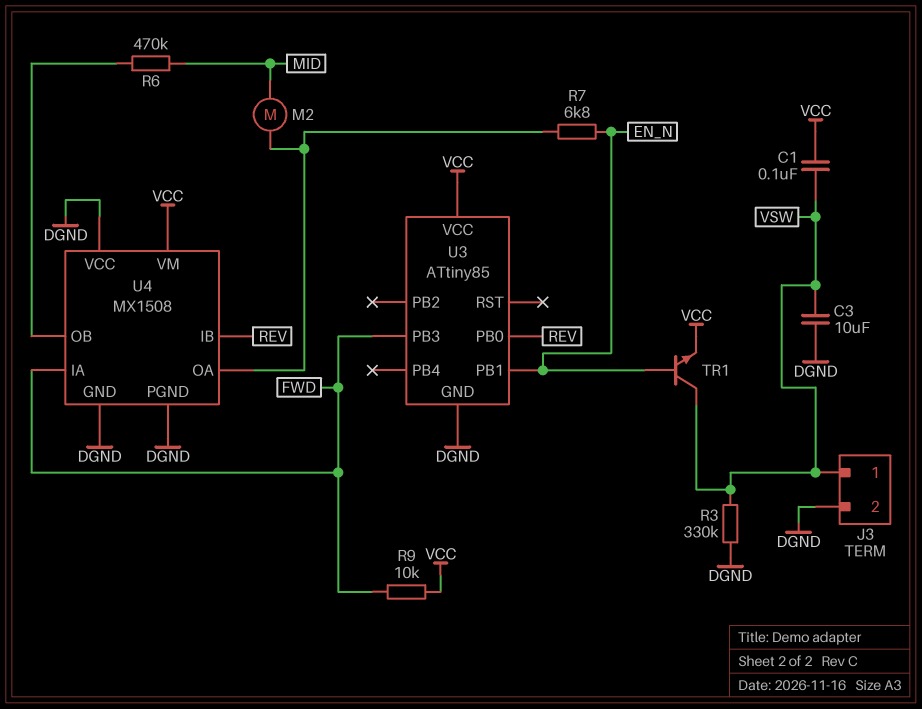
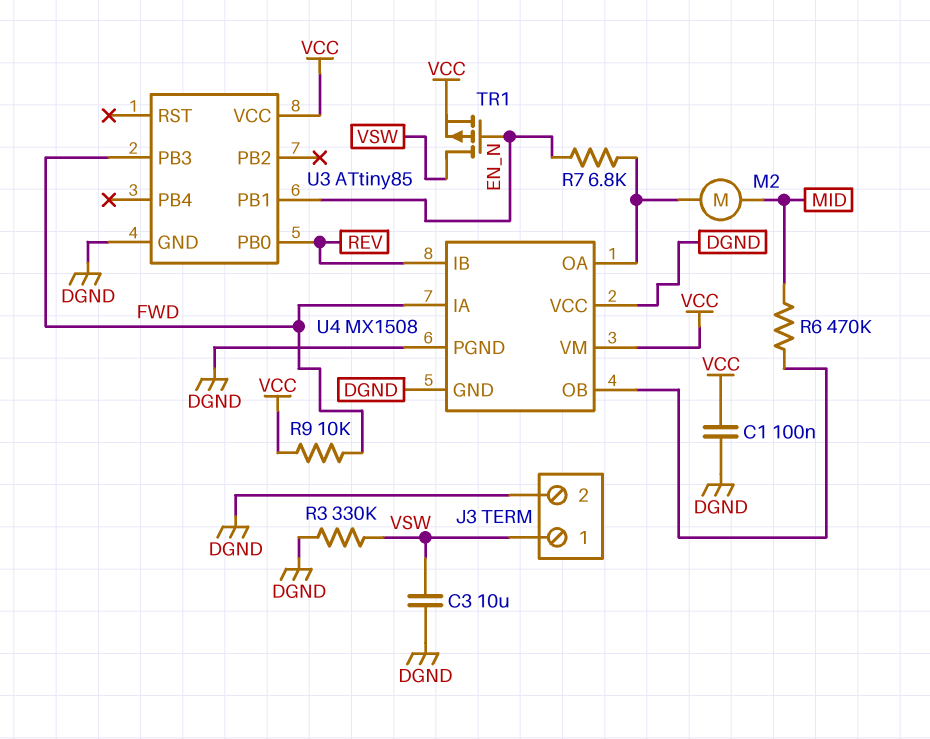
C1: 100nF (VCC, VSW) -> 100nF (DGND, VCC)
TR1: NPN (B EN_N, C VSW, E VCC) -> PMOS (G EN_N, D VSW, S VCC)

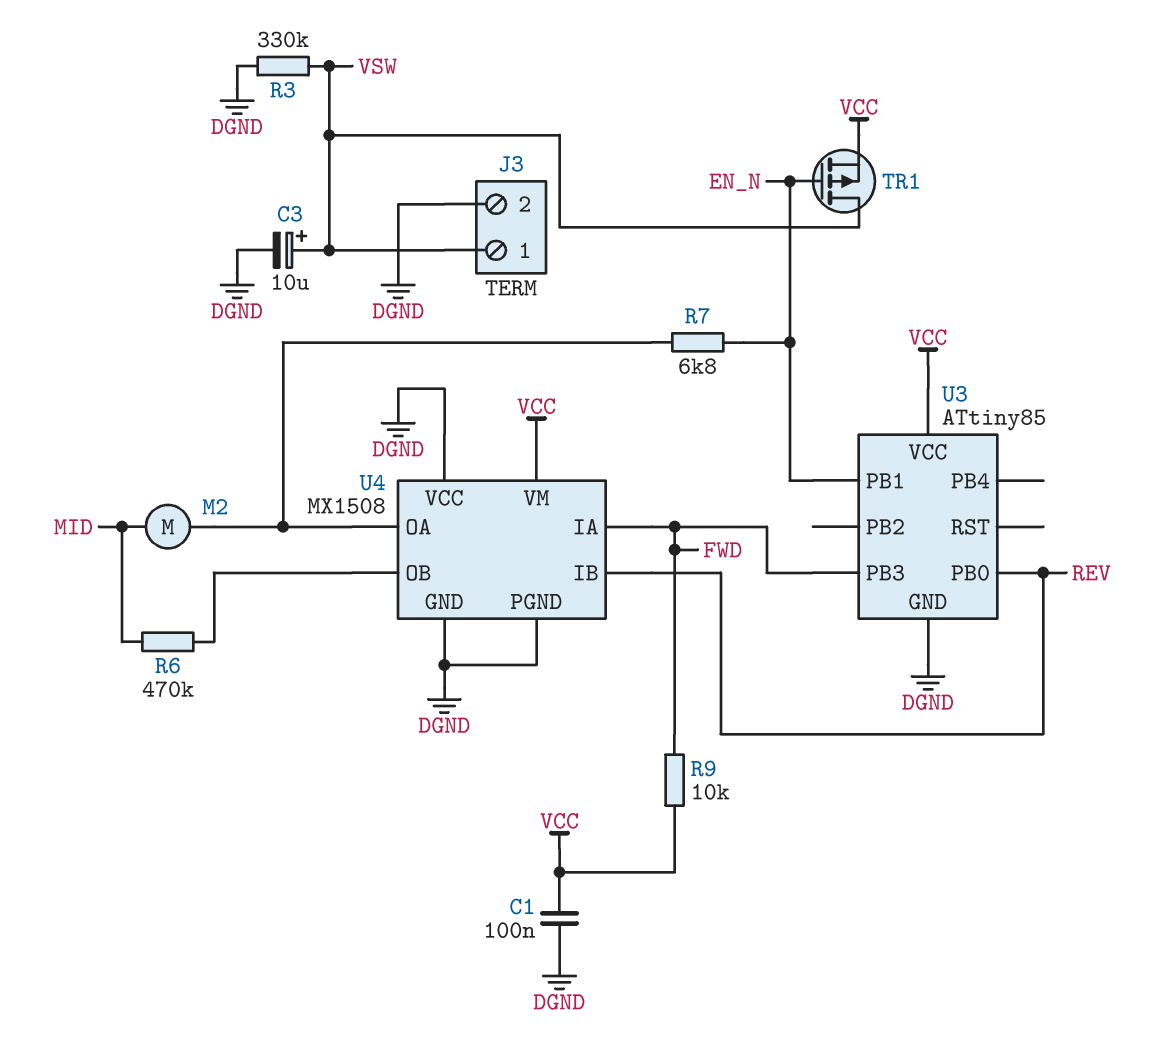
C3: 10uF (DGND, VSW) -> 10uF (plus VSW, minus DGND)

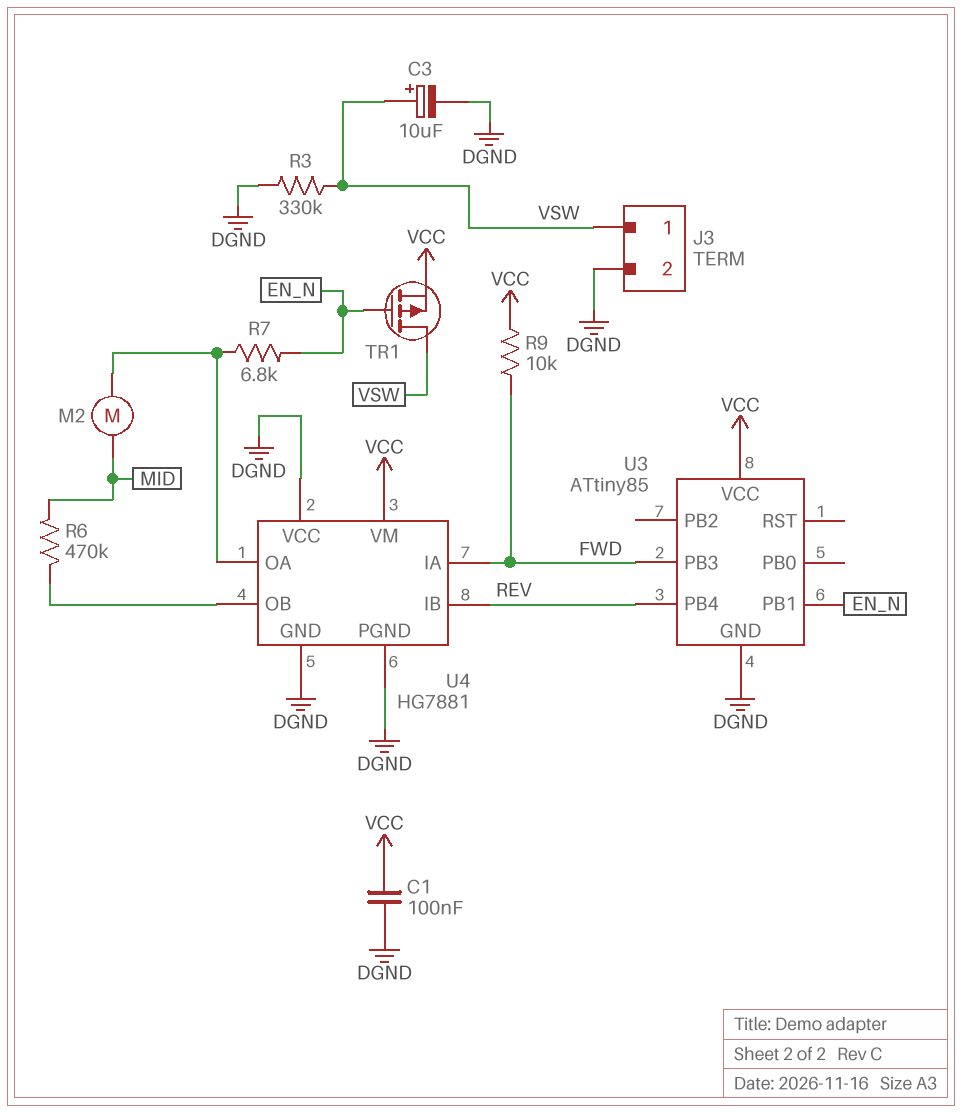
U3 pin PB0: REV -> none
U3 pin PB4: none -> REV
U4: MX1508 -> HG7881

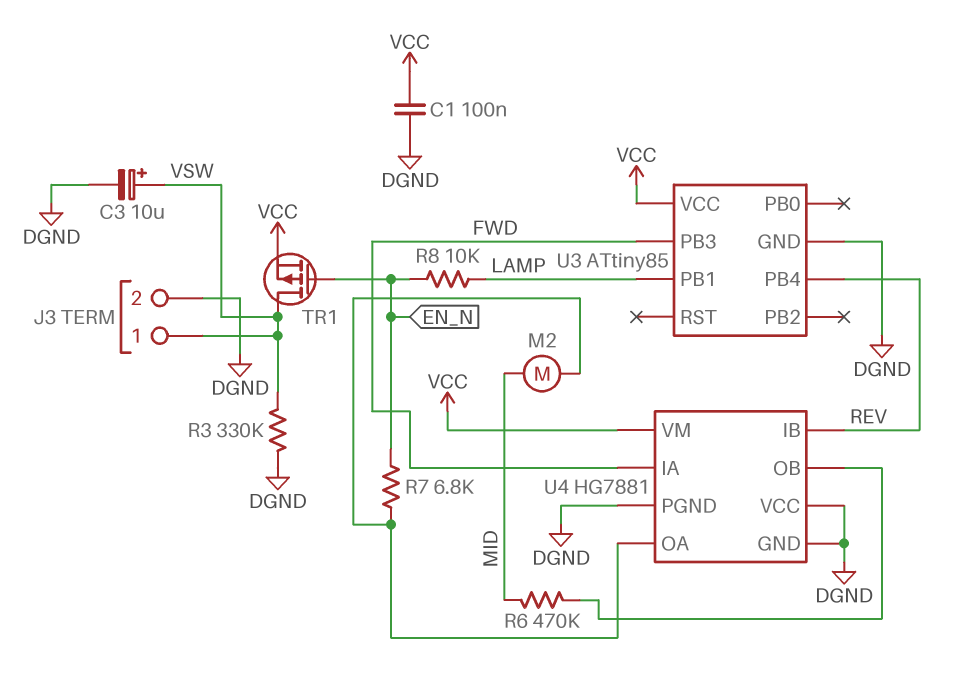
R8: none -> 10k (EN_N, LAMP)
R9: 10k (FWD, VCC) -> none
U3 pin PB1: EN_N -> LAMP

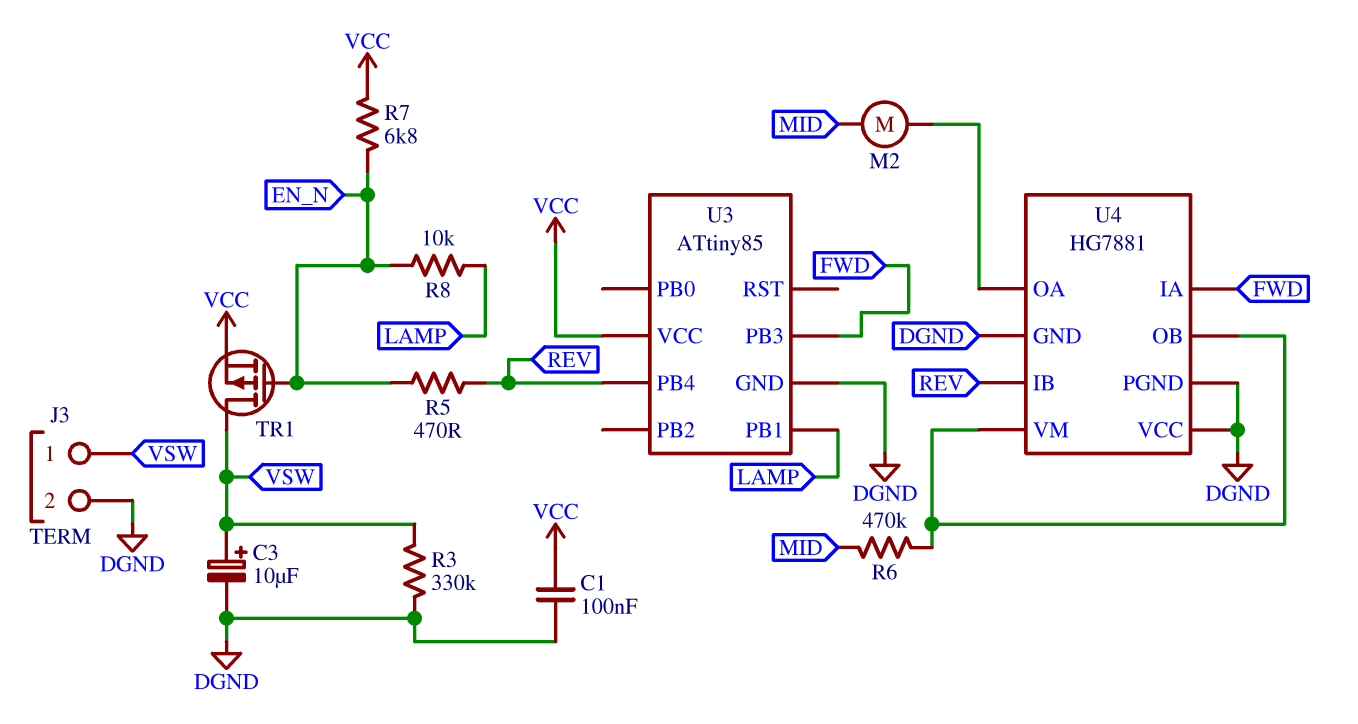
R5: none -> 470 (EN_N, REV)
R7: 6.8k (EN_N, U4/OA) -> 6.8k (EN_N, VCC)
U4 pin VM: VCC -> U4/OB

